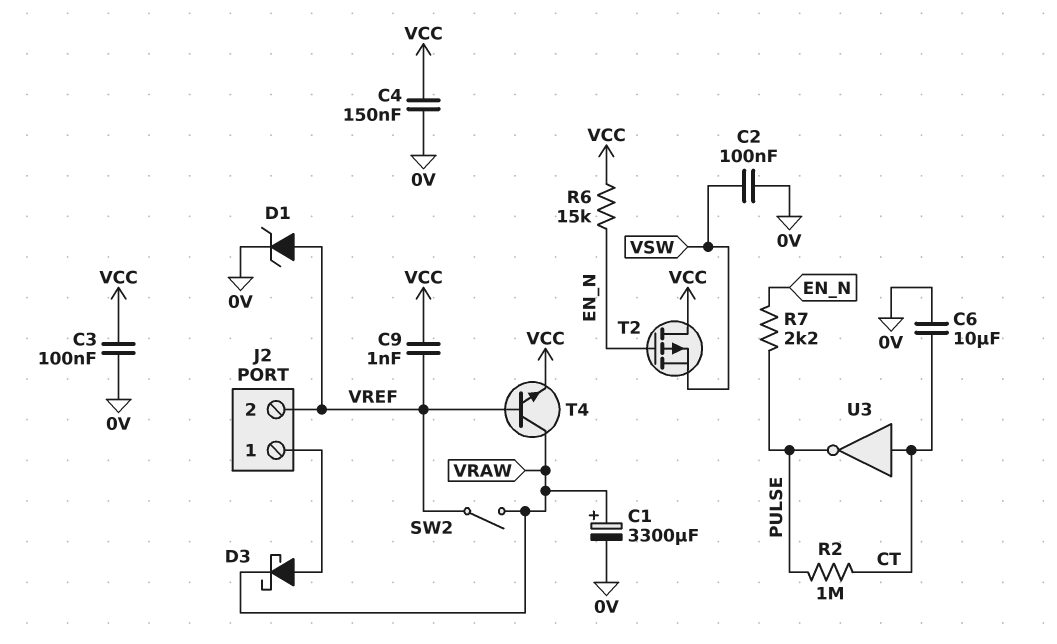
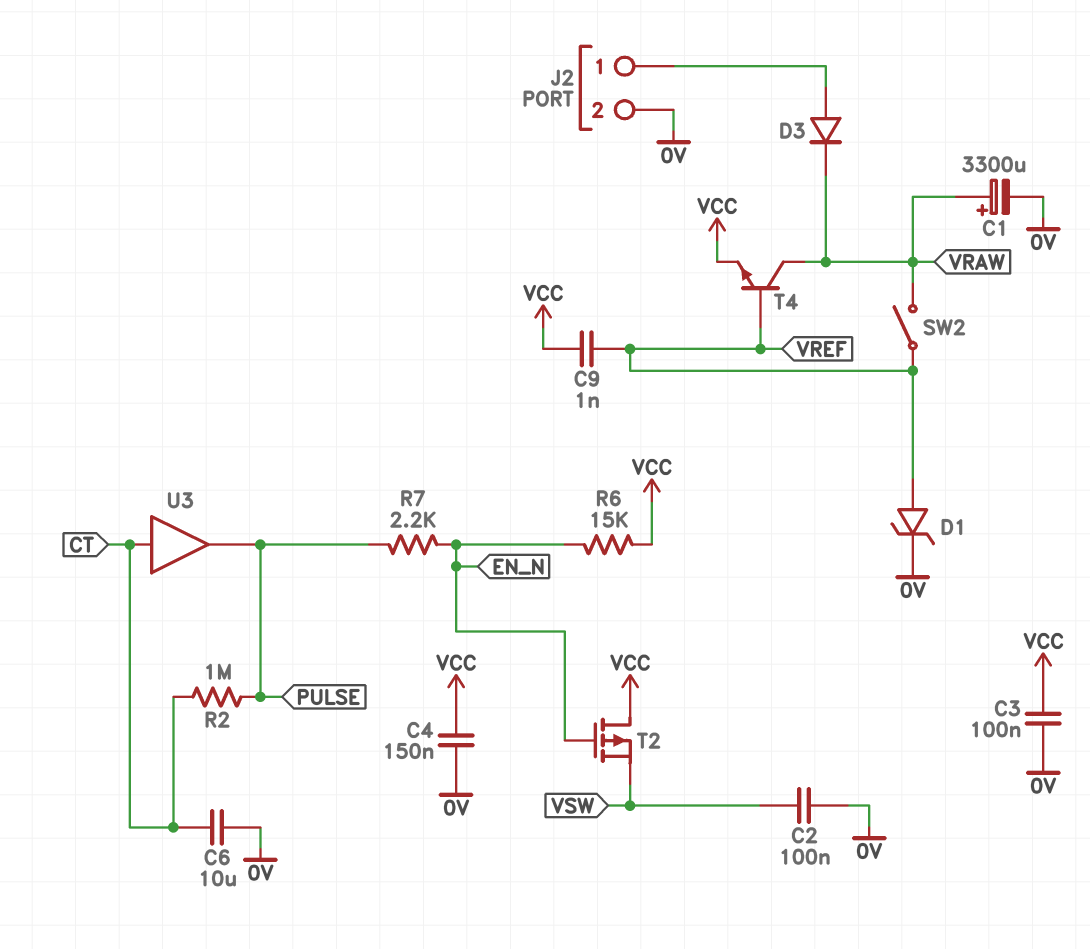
D3: schottky (A J2/1, K VRAW) -> diode (A J2/1, K VRAW)
J2 pin 2: VREF -> 0V
U3: NOT (in CT, out PULSE) -> buffer (in CT, out PULSE)

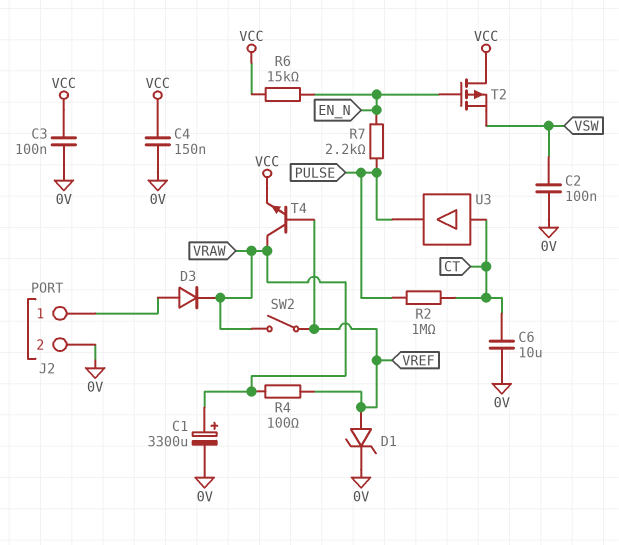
C9: 1nF (VCC, VREF) -> none
R4: none -> 100 (VRAW, VREF)

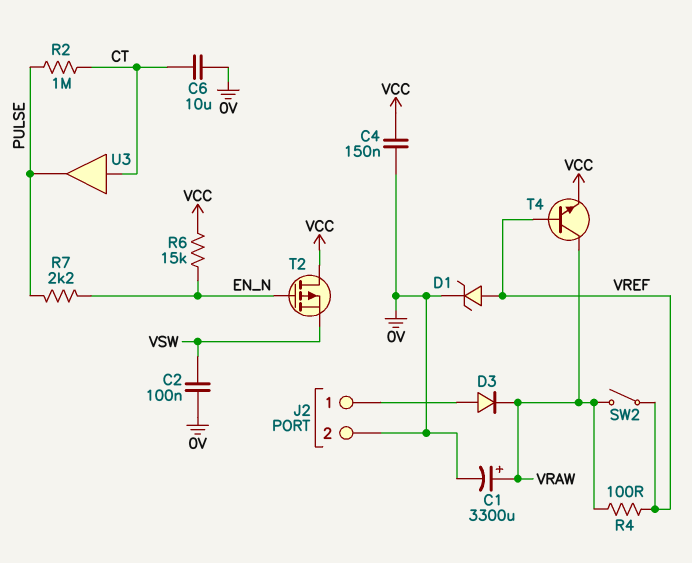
C3: 100nF (0V, VCC) -> none

